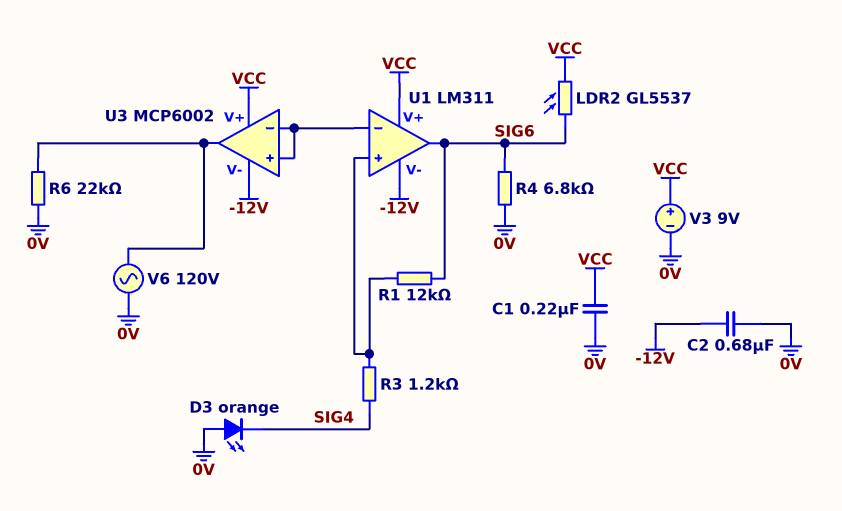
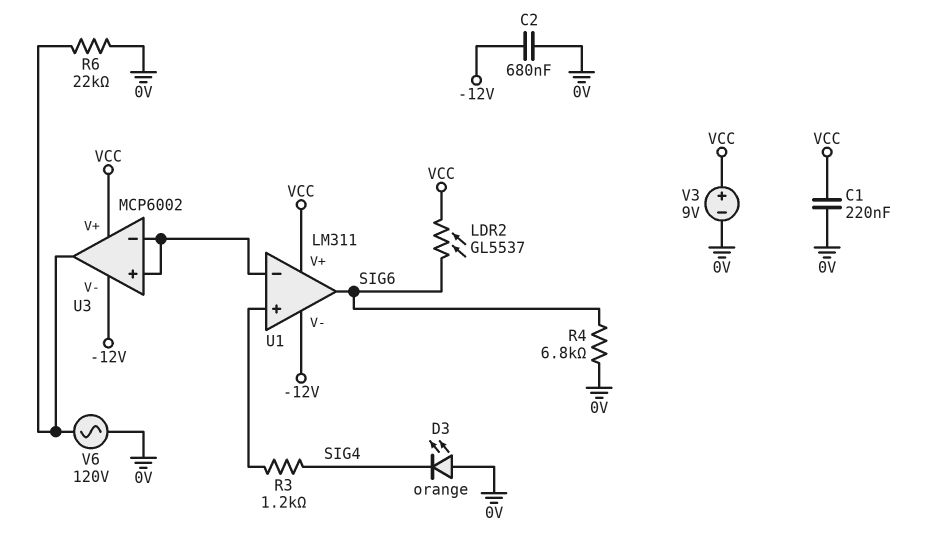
R1: 12k (SIG6, U1/in+) -> none

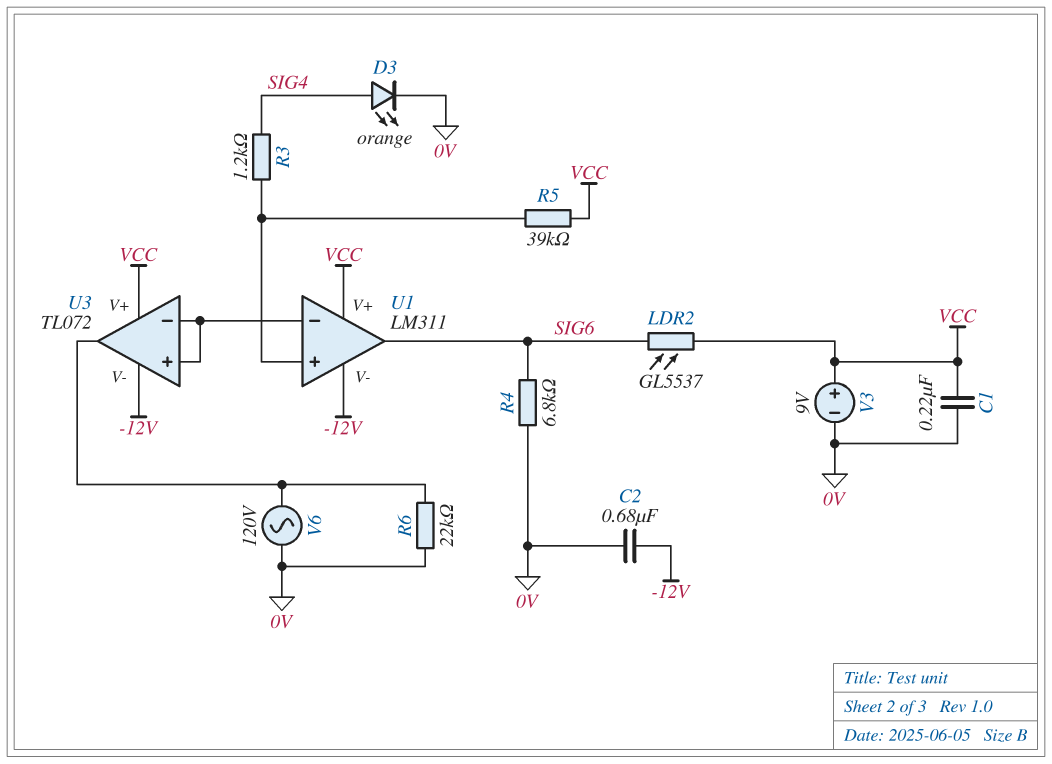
D3: LED orange (A 0V, K SIG4) -> LED orange (A SIG4, K 0V)
R5: none -> 39k (U1/in+, VCC)
U3: MCP6002 -> TL072

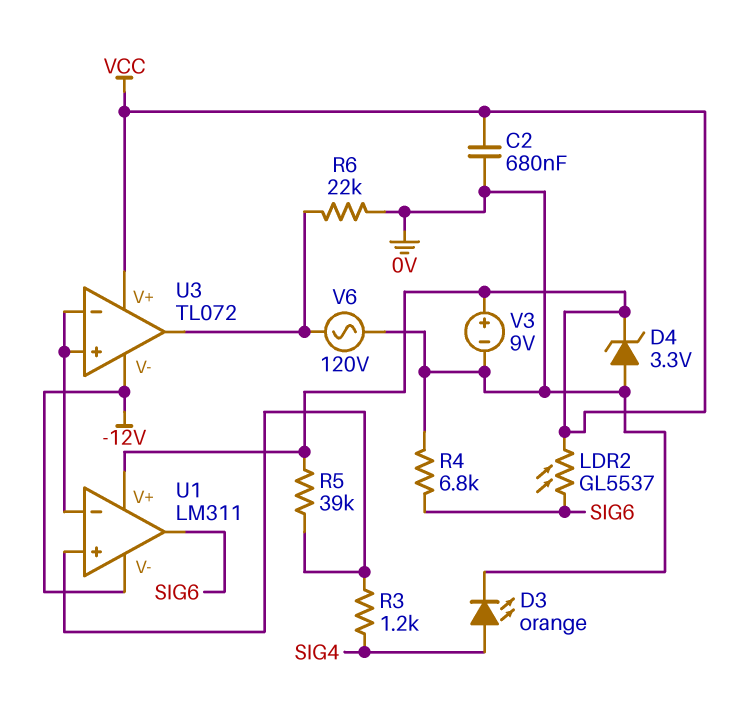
C1: 220nF (0V, VCC) -> none
C2: 680nF (-12V, 0V) -> 680nF (0V, VCC)
D4: none -> zener 3.3V (A 0V, K VCC)

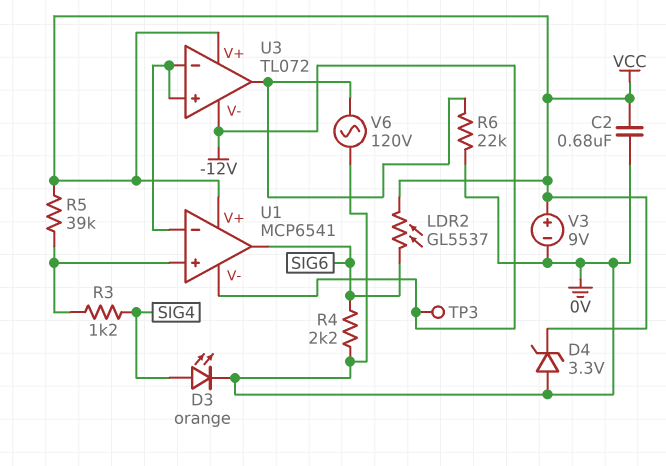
R4: 6.8k (0V, SIG6) -> 2.2k (0V, SIG6)
TP3: none -> test point (-12V)
U1: LM311 -> MCP6541

